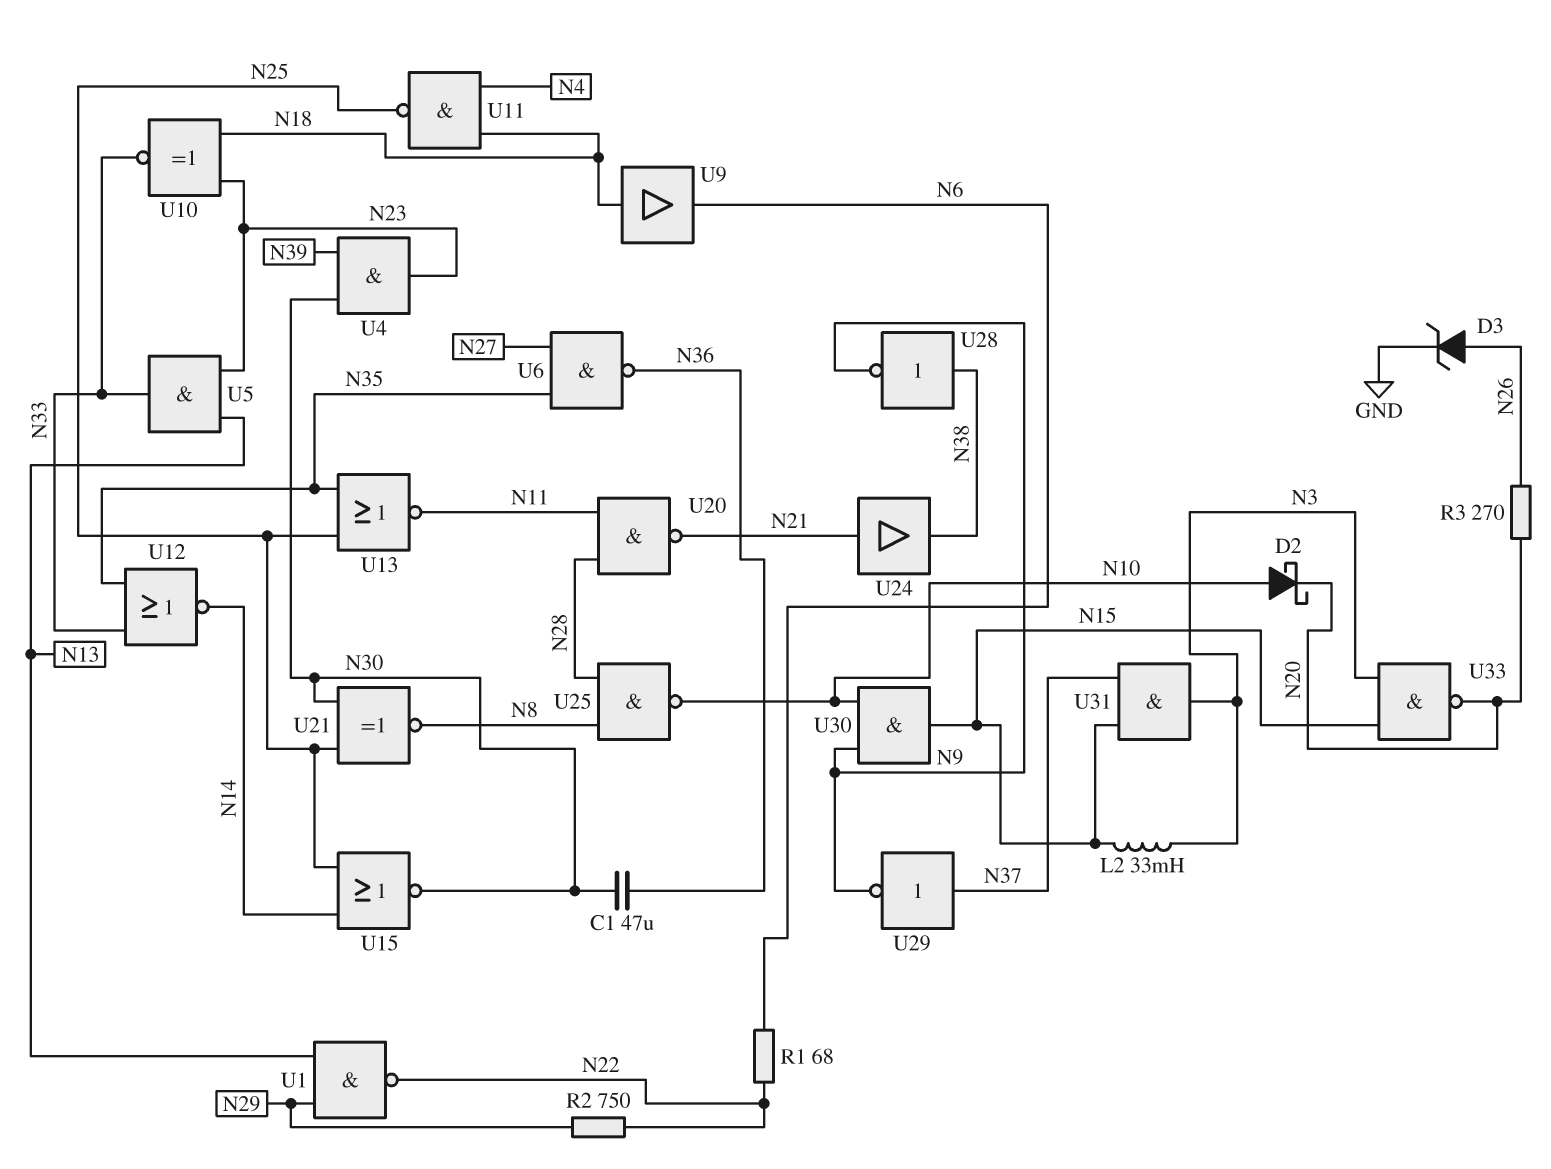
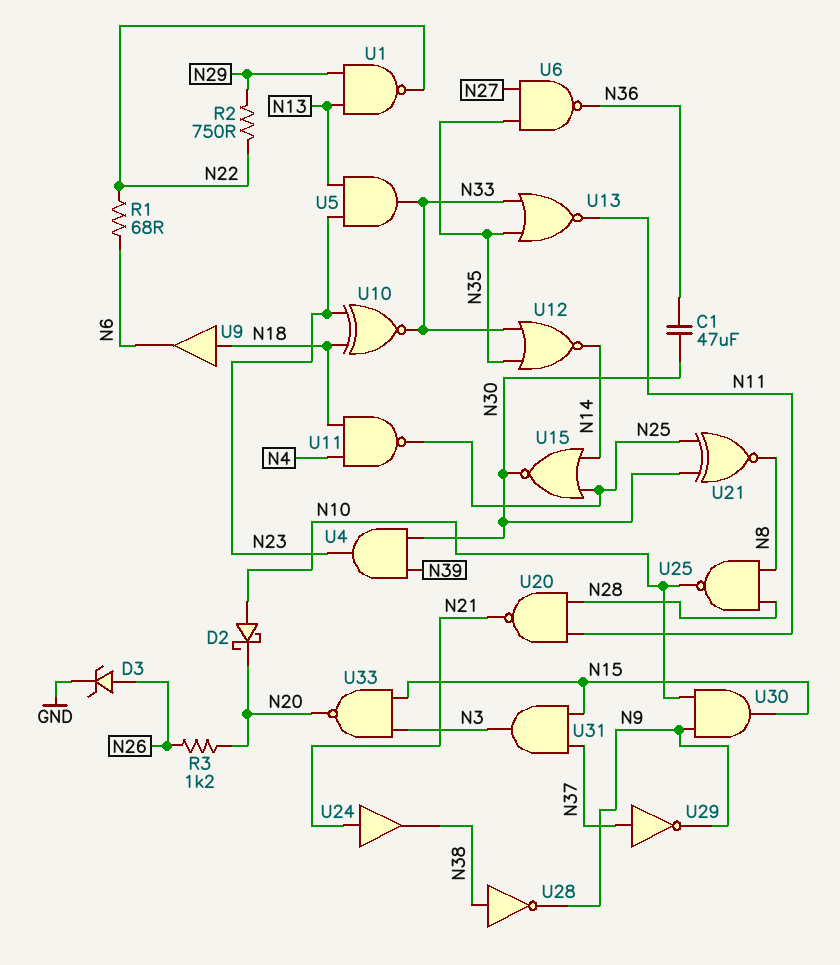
L2: 33mH (N3, N15) -> none
R3: 270 (N20, N26) -> 1.2k (N20, N26)
U13: NOR (in N25, in N35, out N11) -> NOR (in N33, in N35, out N11)

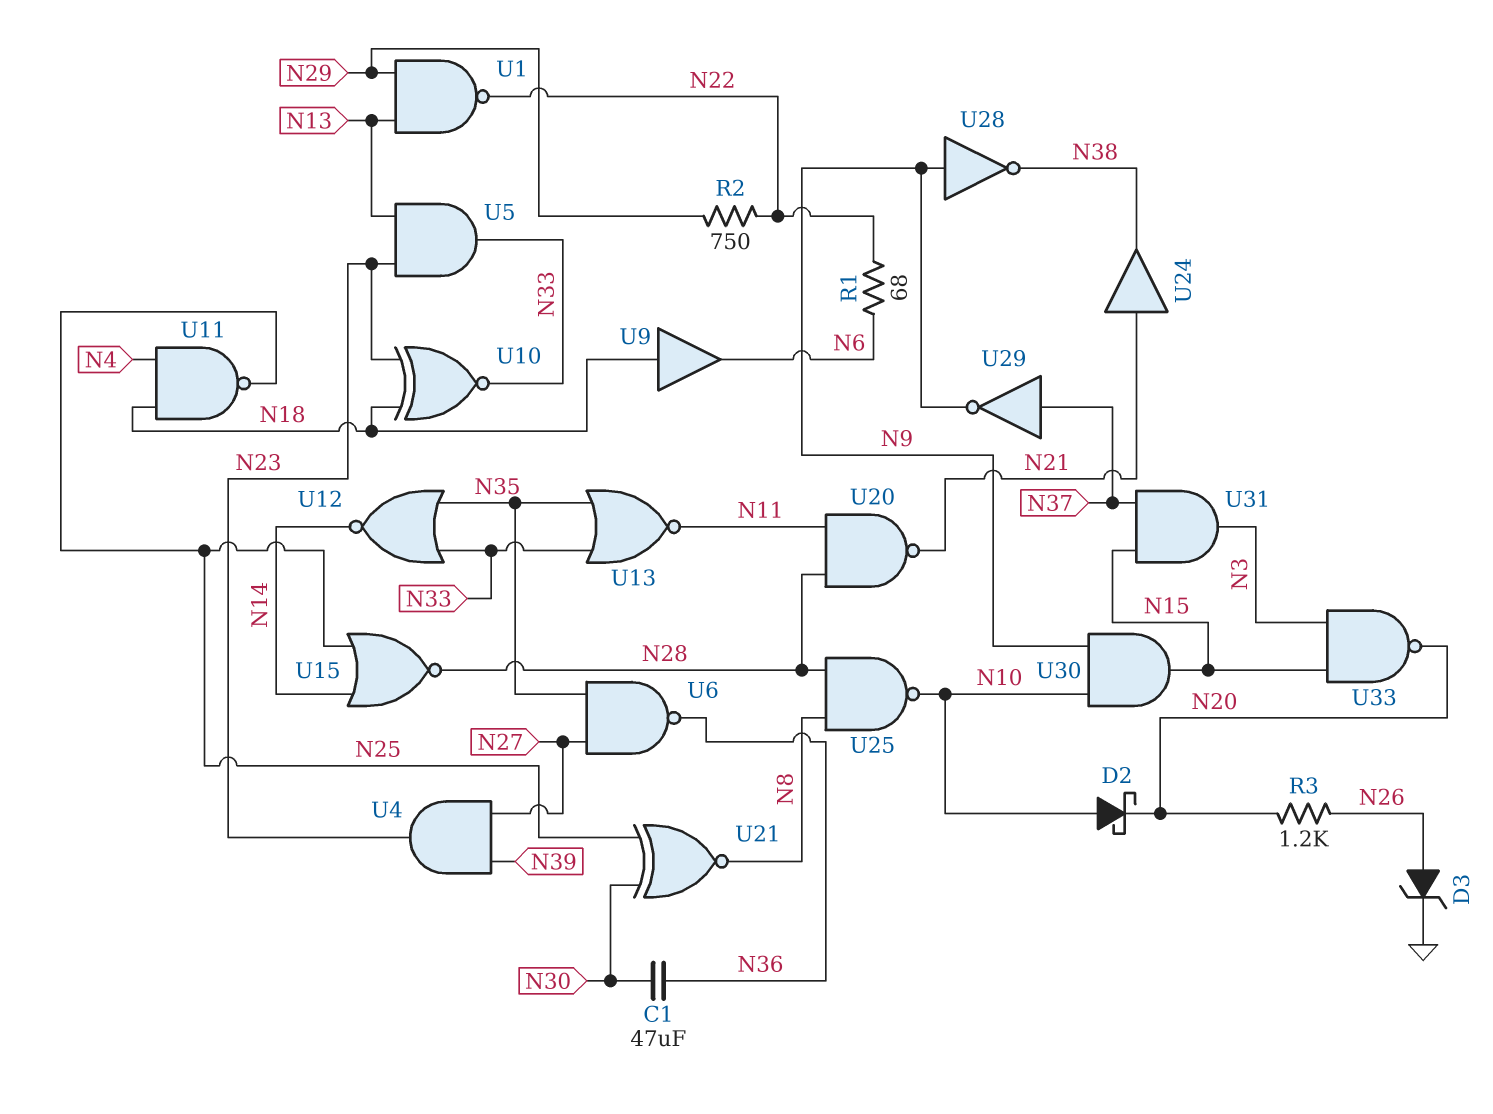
U4: AND (in N30, in N39, out N23) -> AND (in N27, in N39, out N23)
U15: NOR (in N14, in N25, out N30) -> NOR (in N14, in N25, out N28)
U28: NOT (in N38, out N9) -> NOT (in N9, out N38)

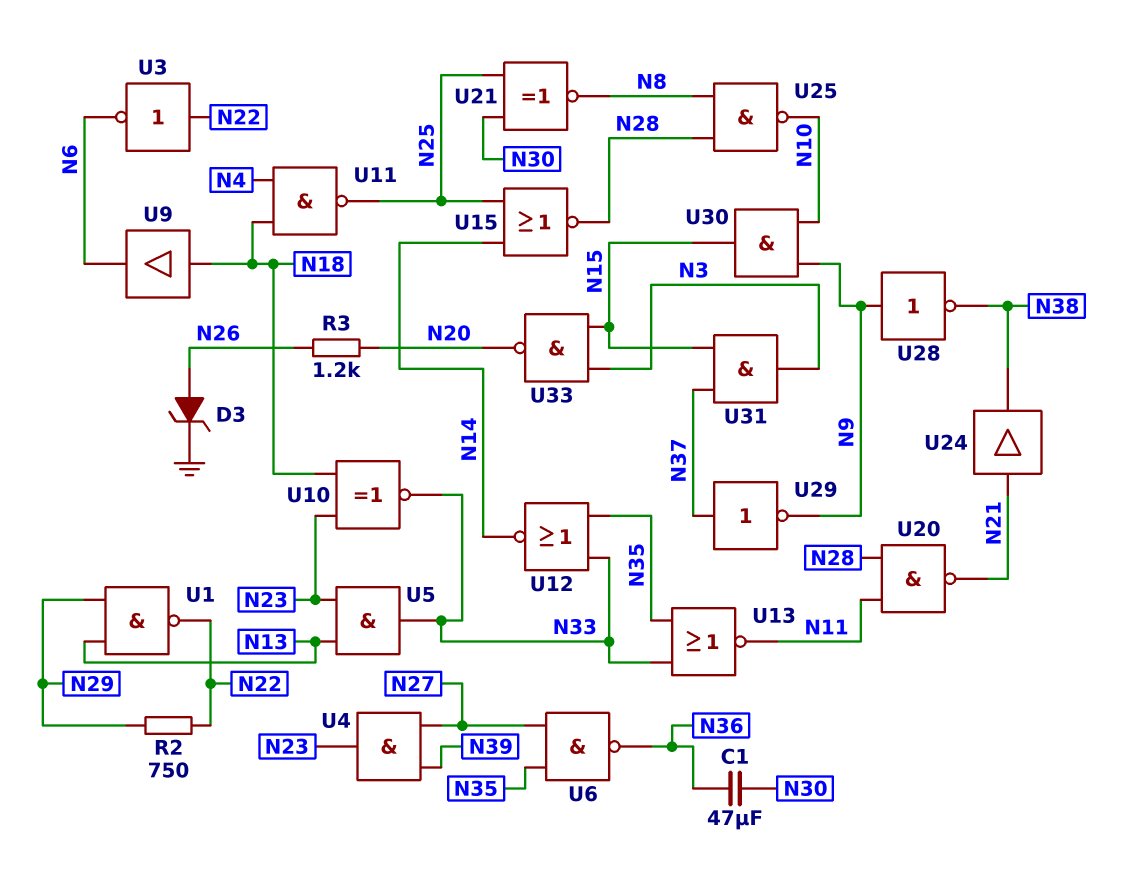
D2: schottky (A N10, K N20) -> none
R1: 68 (N6, N22) -> none
U3: none -> NOT (in N22, out N6)

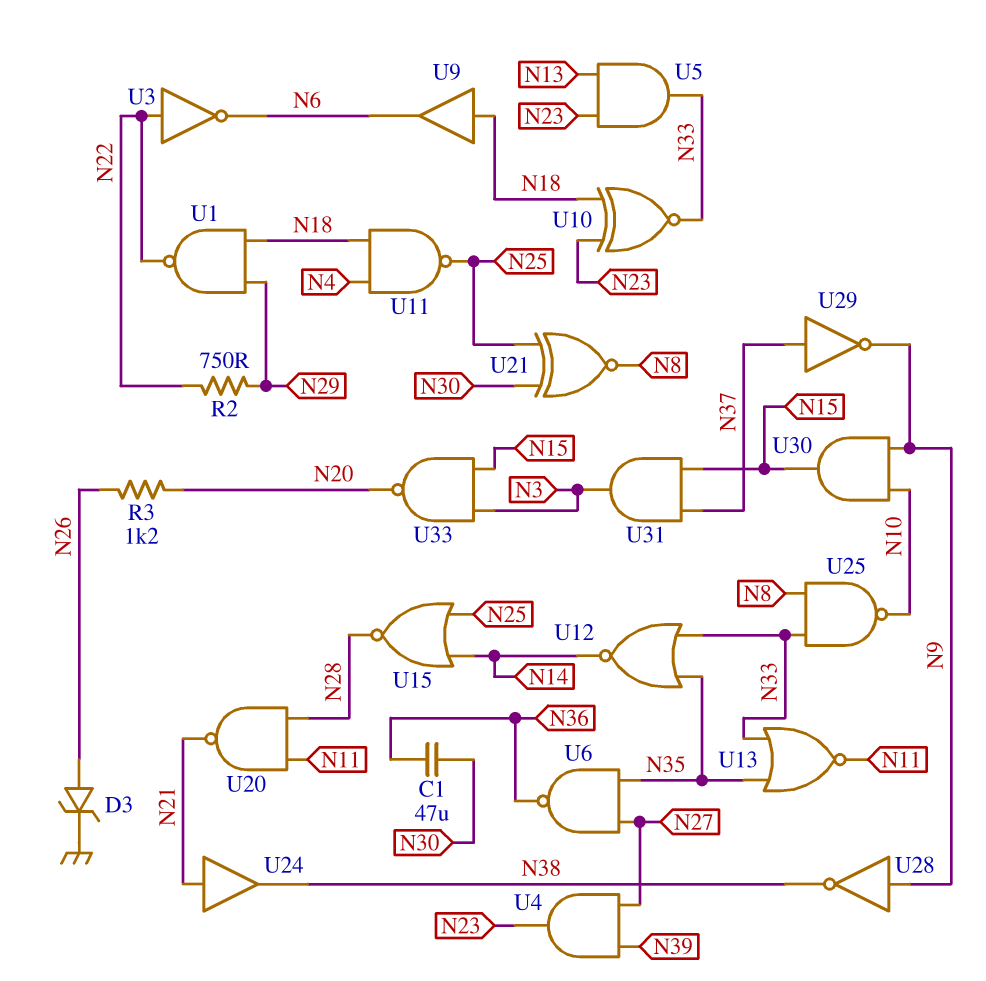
U1: NAND (in N13, in N29, out N22) -> NAND (in N18, in N29, out N22)
U25: NAND (in N8, in N28, out N10) -> NAND (in N8, in N33, out N10)

